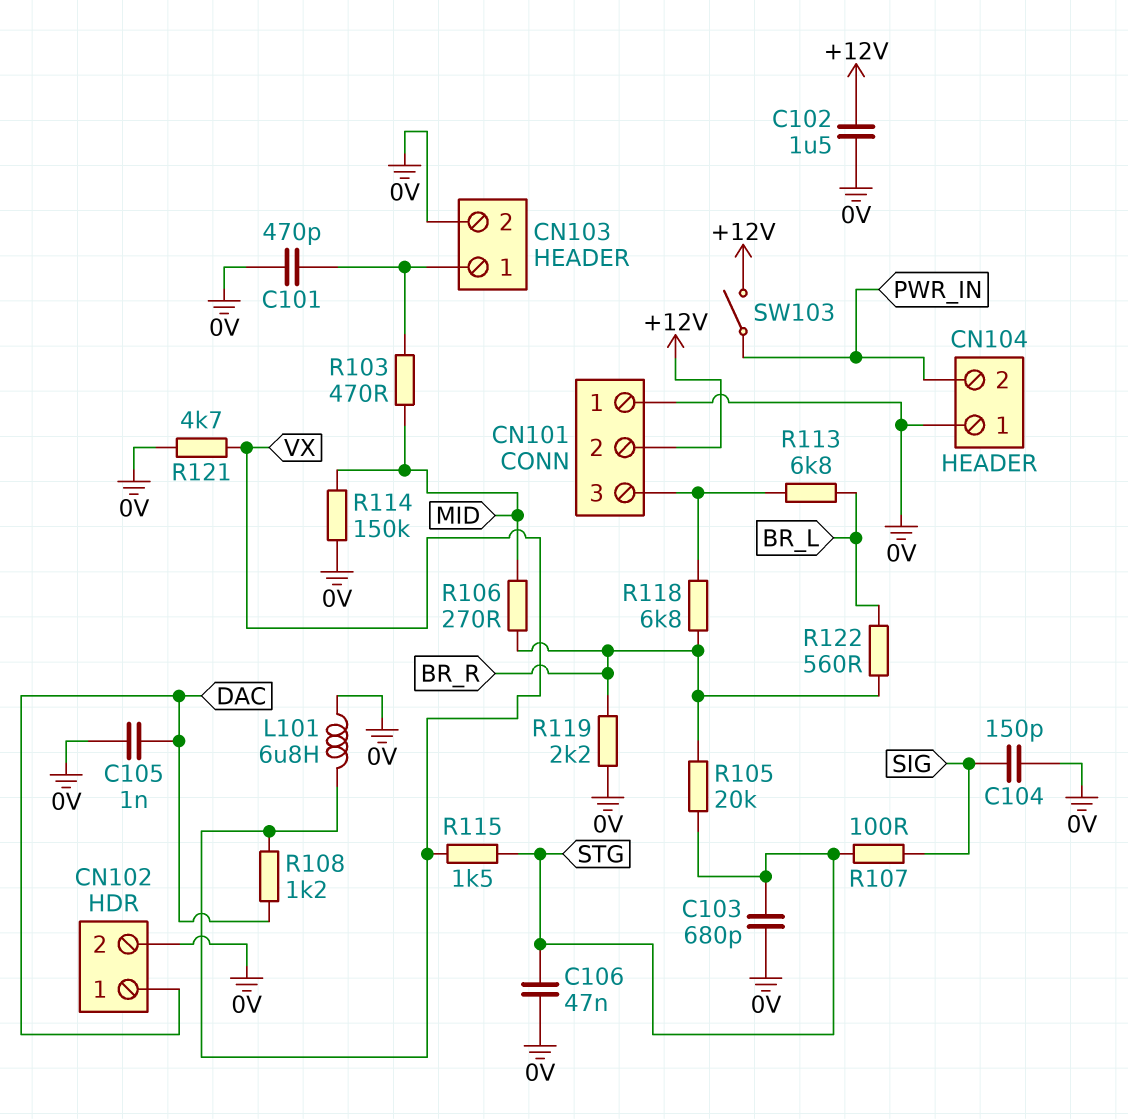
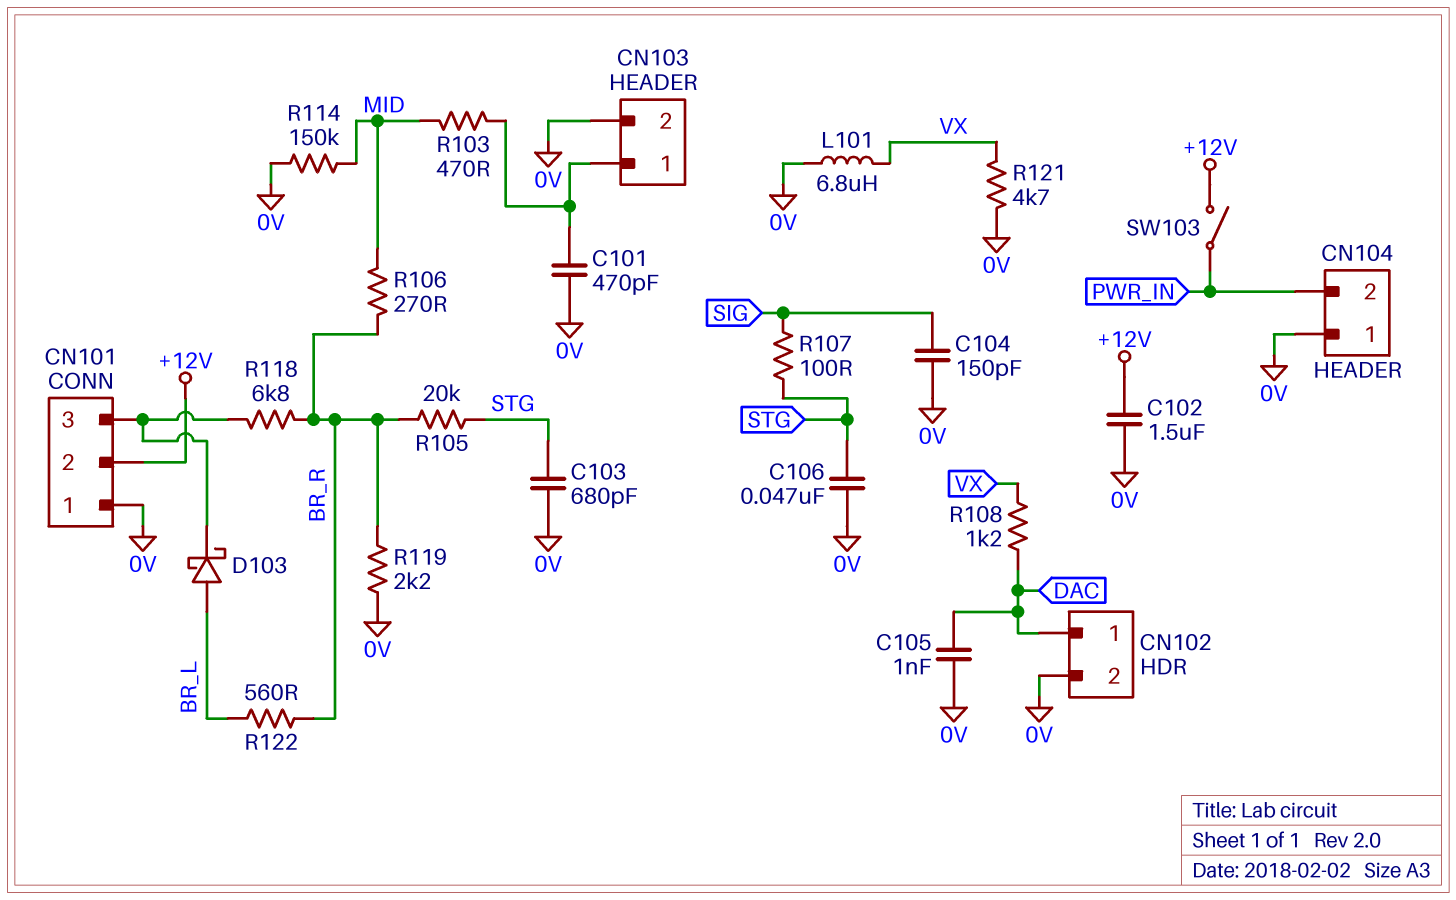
D103: none -> schottky (A BR_L, K CN101/3)
R113: 6.8k (BR_L, CN101/3) -> none
R115: 1.5k (STG, VX) -> none

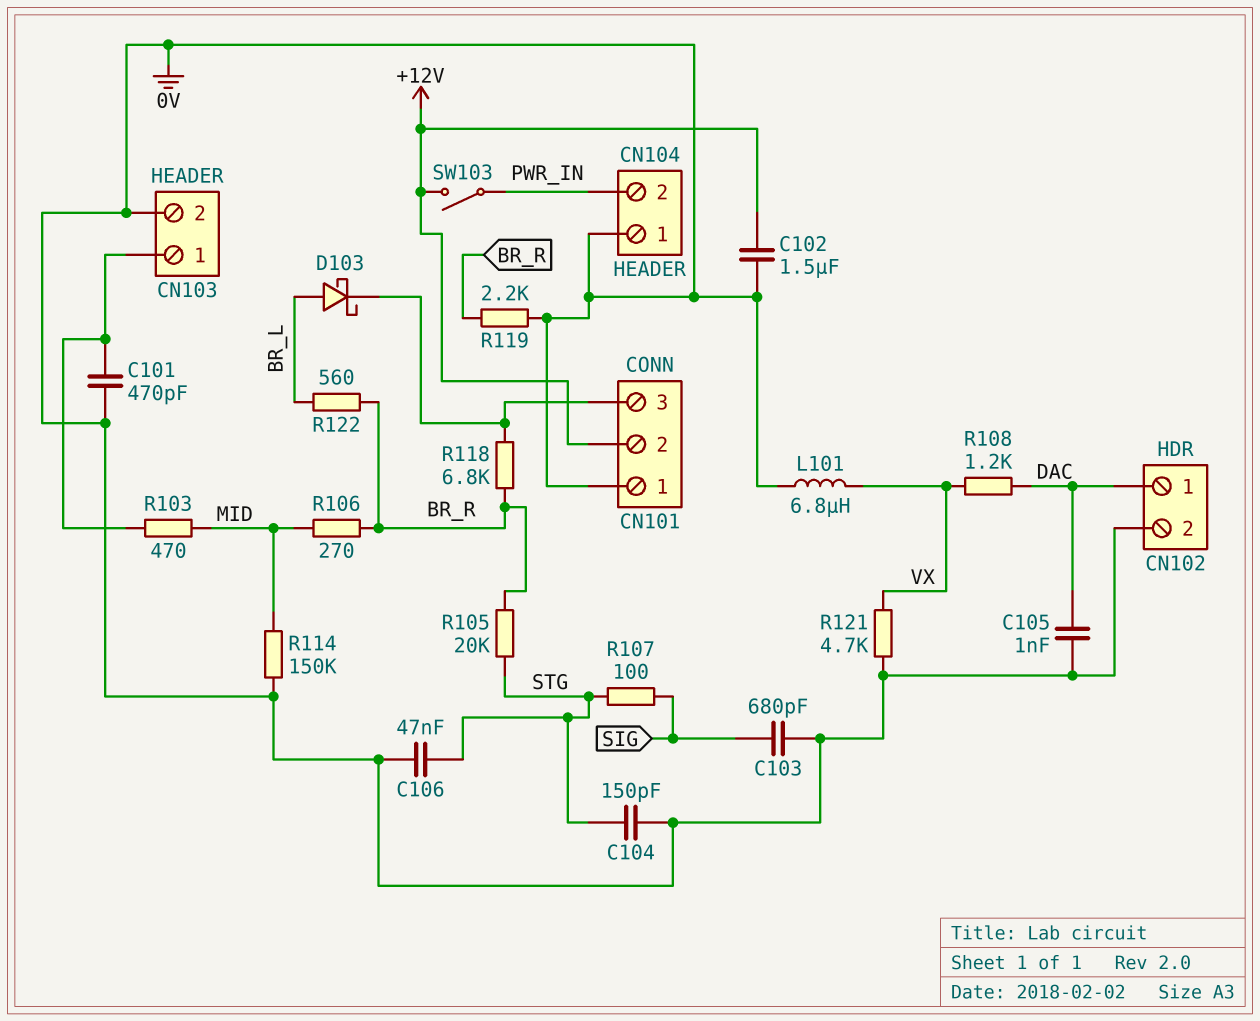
C103: 680pF (0V, STG) -> 680pF (0V, SIG)
C104: 150pF (0V, SIG) -> 150pF (0V, STG)

